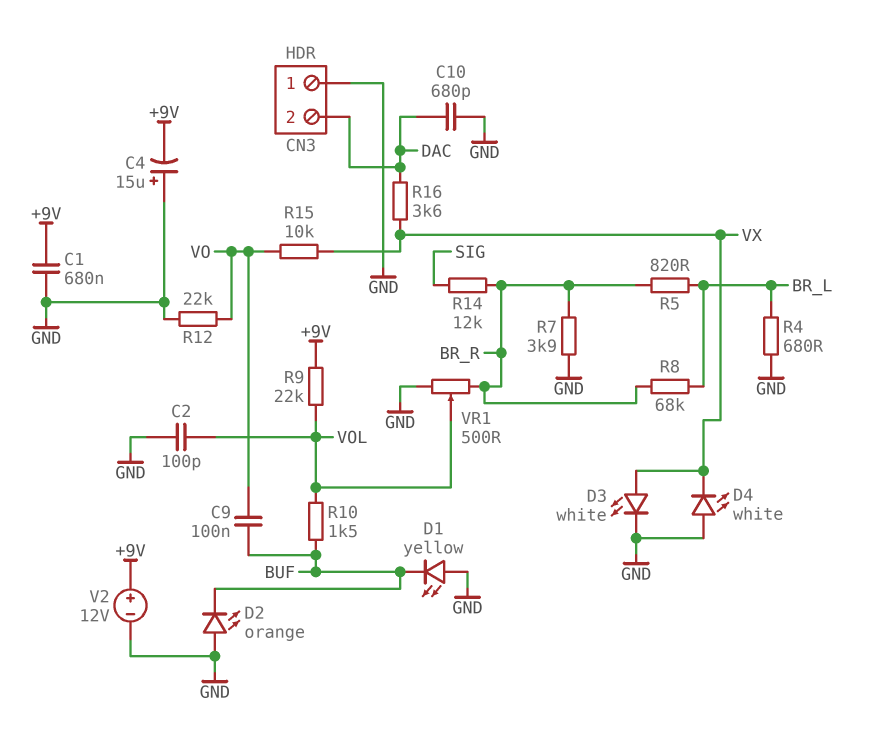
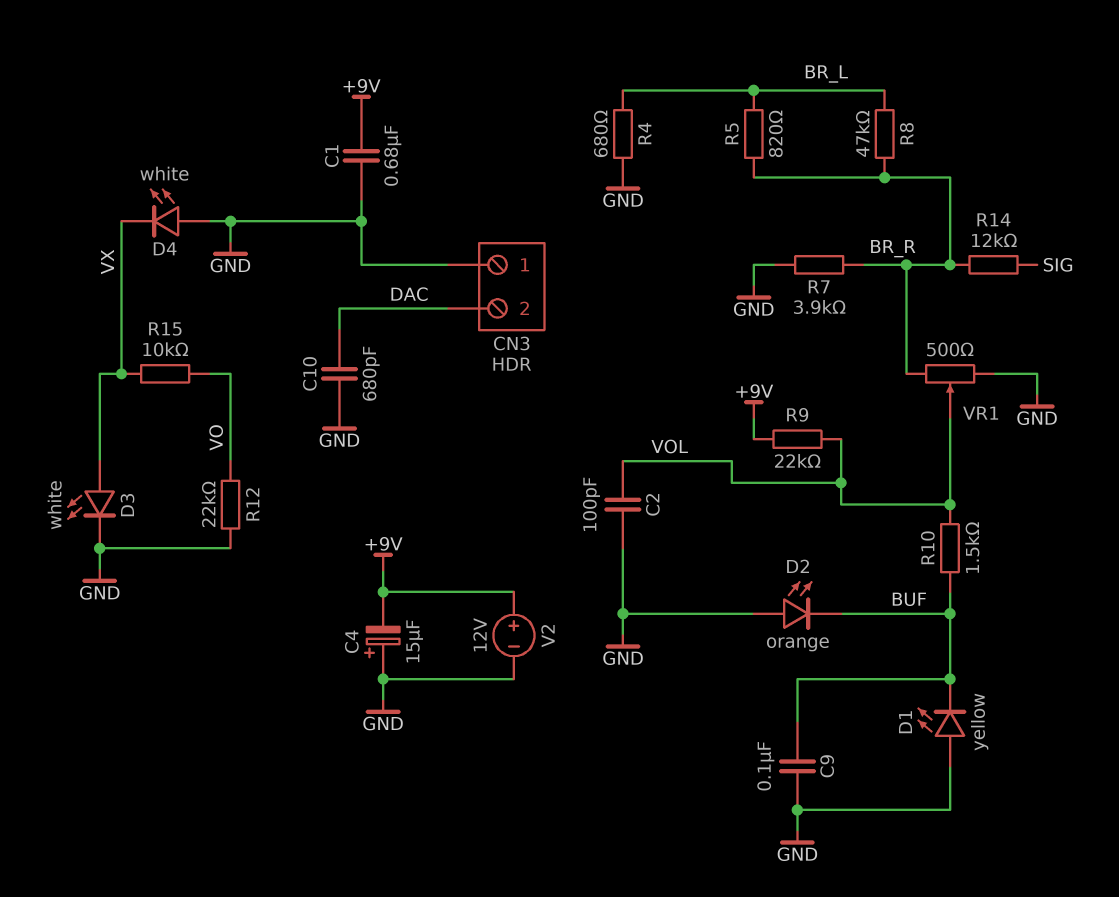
C9: 100nF (BUF, VO) -> 100nF (BUF, GND)
R8: 68k (BR_L, BR_R) -> 47k (BR_L, BR_R)
R16: 3.6k (DAC, VX) -> none

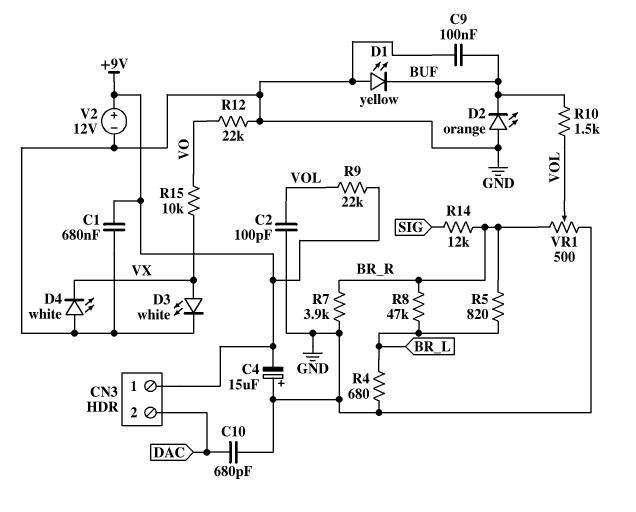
CN3 pin 1: GND -> +9V

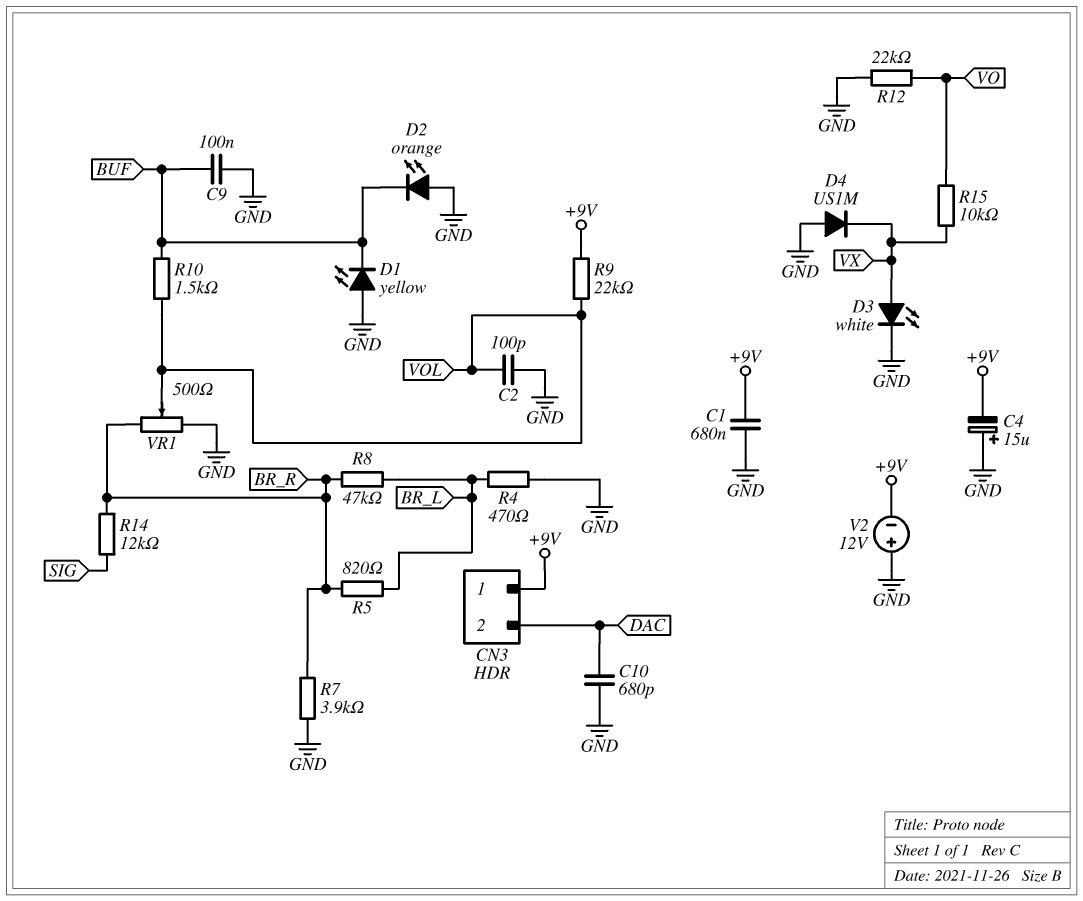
D4: LED white (A GND, K VX) -> diode US1M (A GND, K VX)
R4: 680 (BR_L, GND) -> 470 (BR_L, GND)
V2: 12V (plus +9V, minus GND) -> 12V (plus GND, minus +9V)

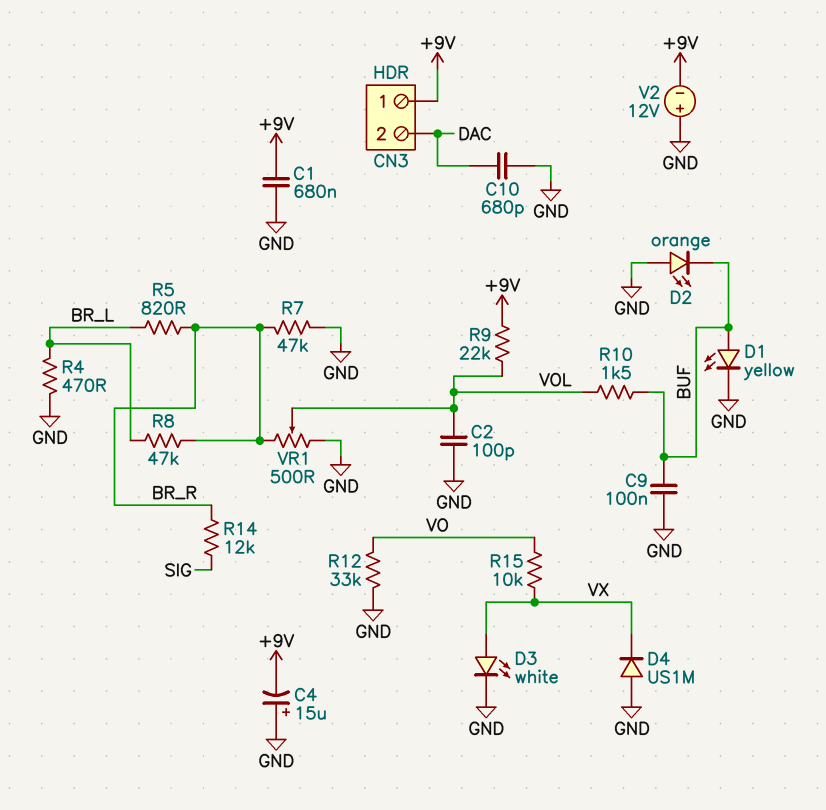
D1: LED yellow (A GND, K BUF) -> LED yellow (A BUF, K GND)
R7: 3.9k (BR_R, GND) -> 47k (BR_R, GND)
R12: 22k (GND, VO) -> 33k (GND, VO)

